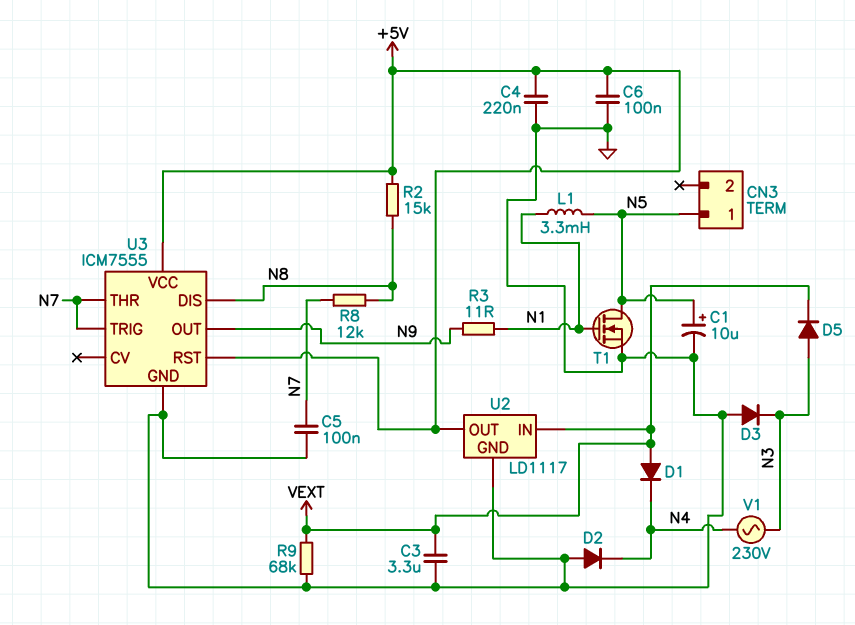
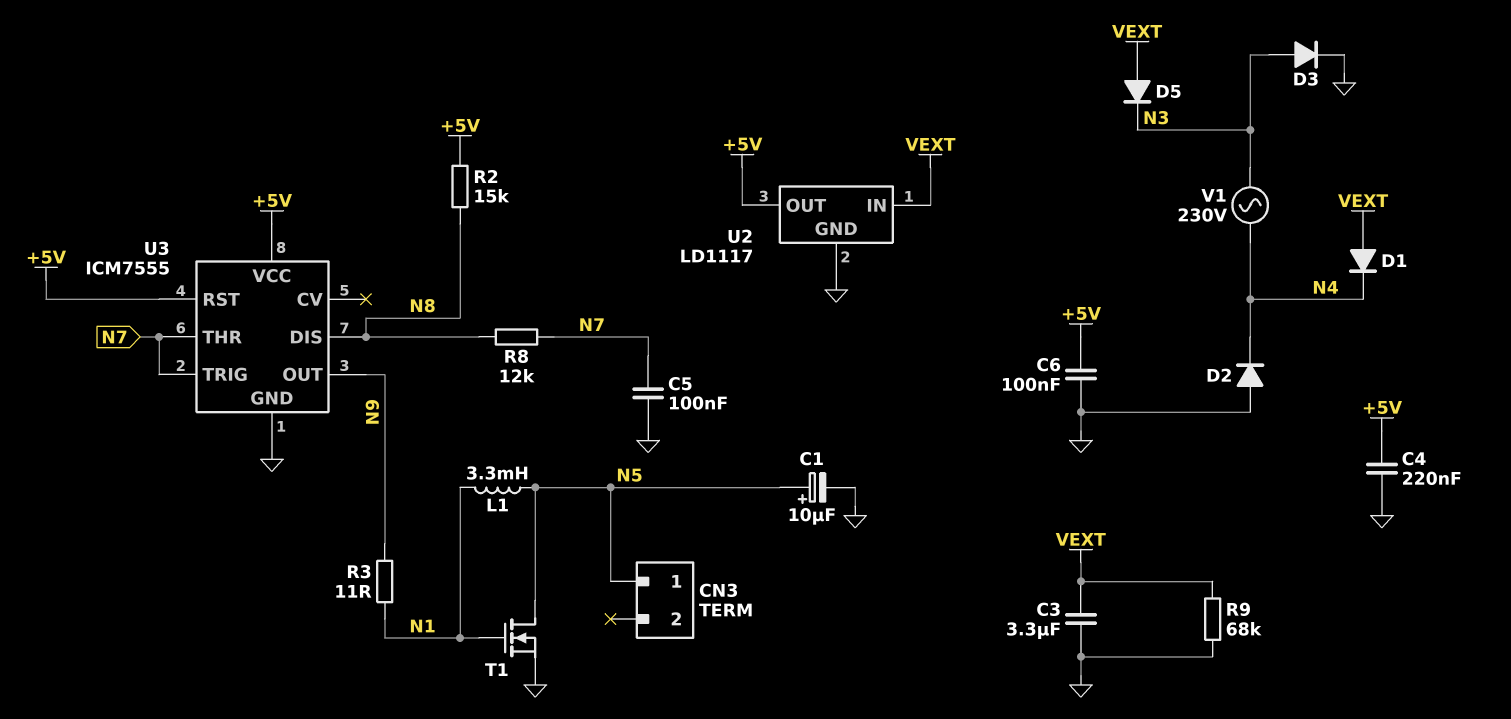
D3: diode (A GND, K N3) -> diode (A N3, K GND)
D5: diode (A N3, K VEXT) -> diode (A VEXT, K N3)

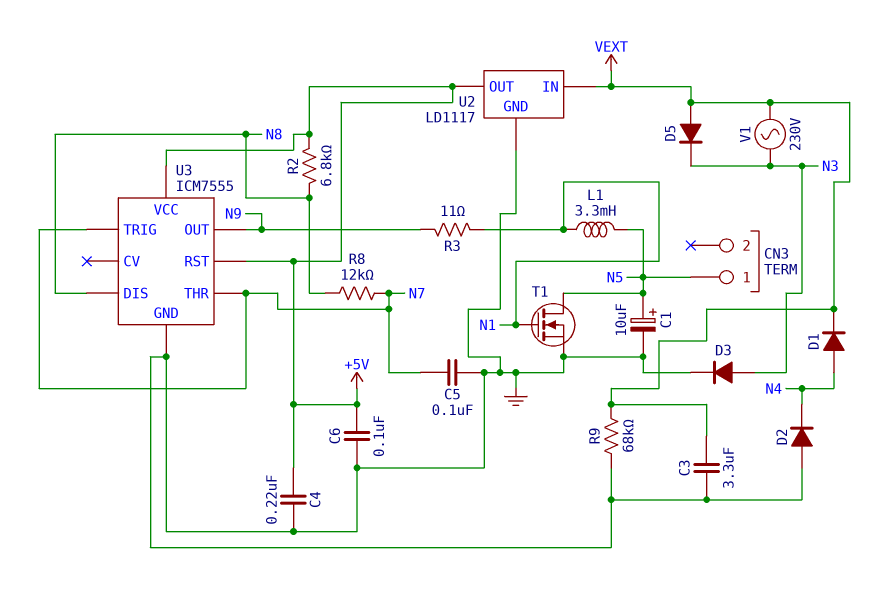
D1: diode (A VEXT, K N4) -> diode (A N4, K VEXT)
R2: 15k (+5V, N8) -> 6.8k (+5V, N8)
V1: AC 230V (N3, N4) -> AC 230V (N3, VEXT)

